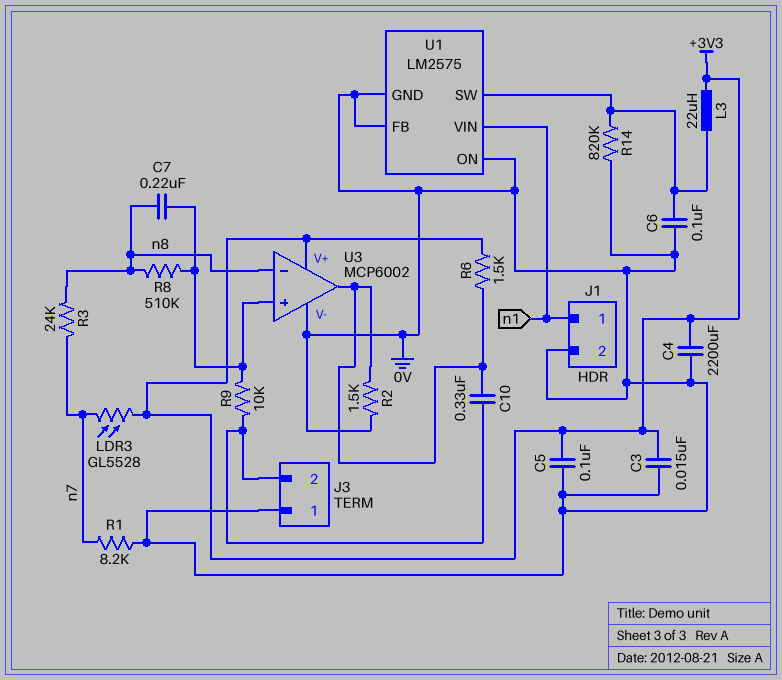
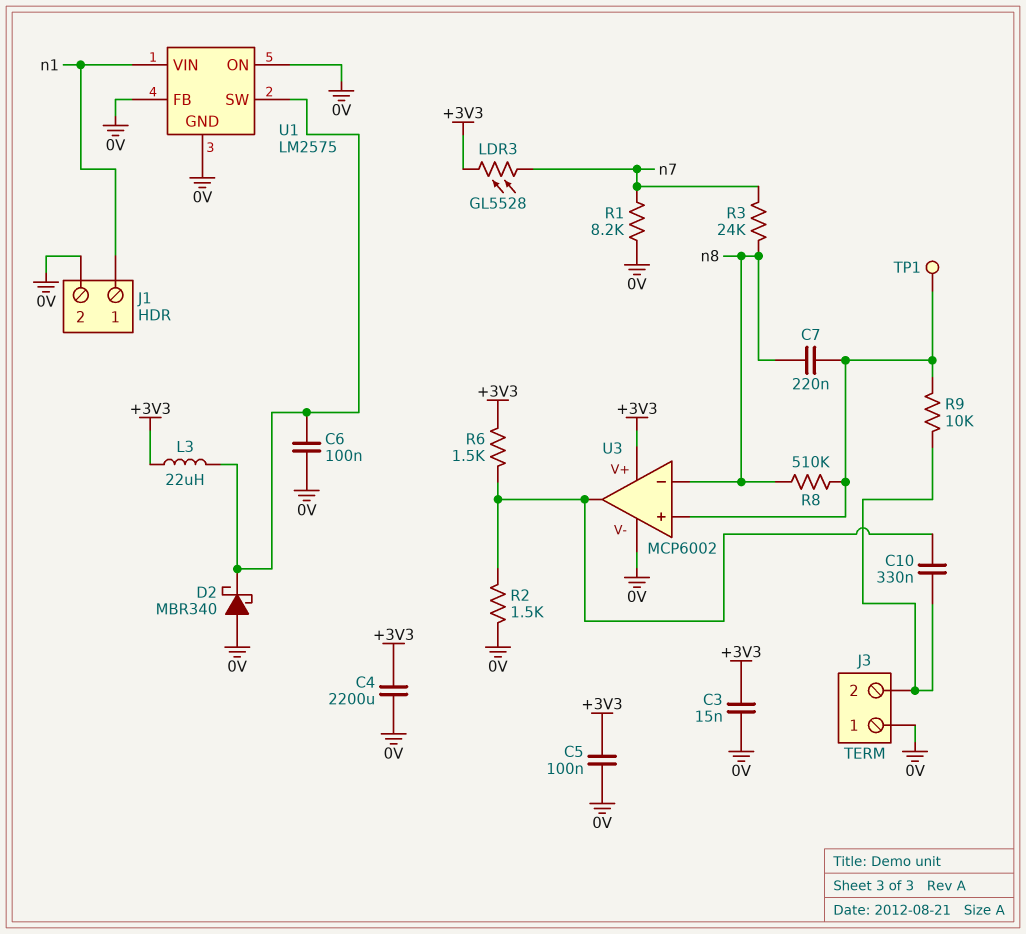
D2: none -> schottky MBR340 (A 0V, K U1/SW)
R14: 820k (0V, U1/SW) -> none
TP1: none -> test point (U3/in+)

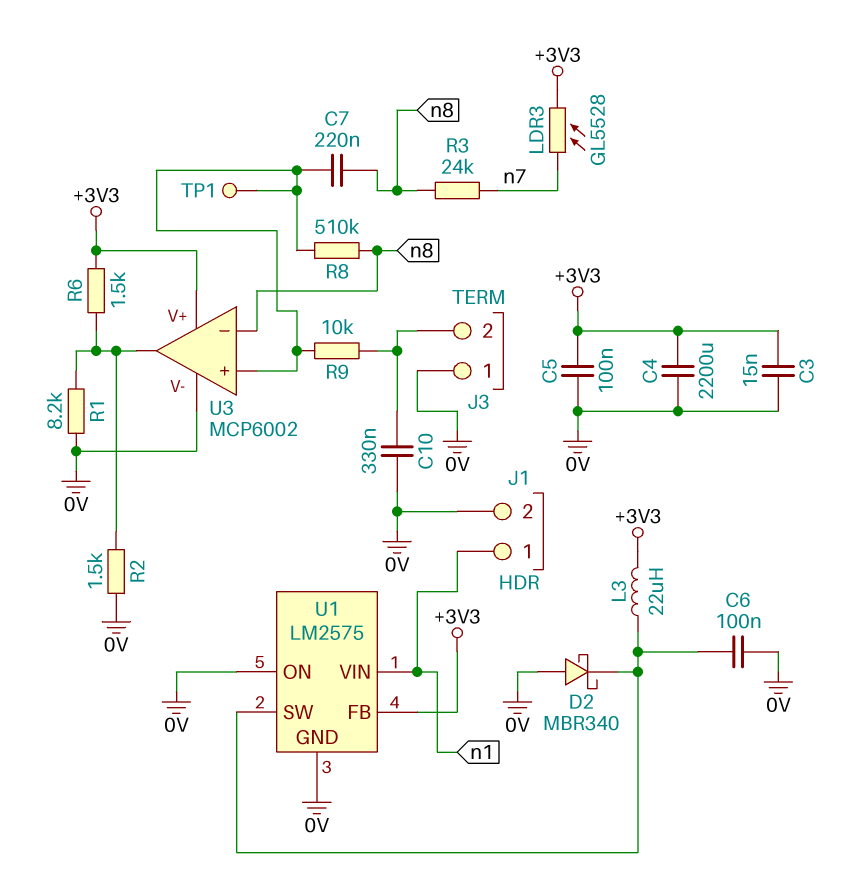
C10: 330nF (J3/2, U3/out) -> 330nF (0V, J3/2)
R1: 8.2k (0V, n7) -> 8.2k (0V, U3/out)
U1 pin FB: 0V -> +3V3

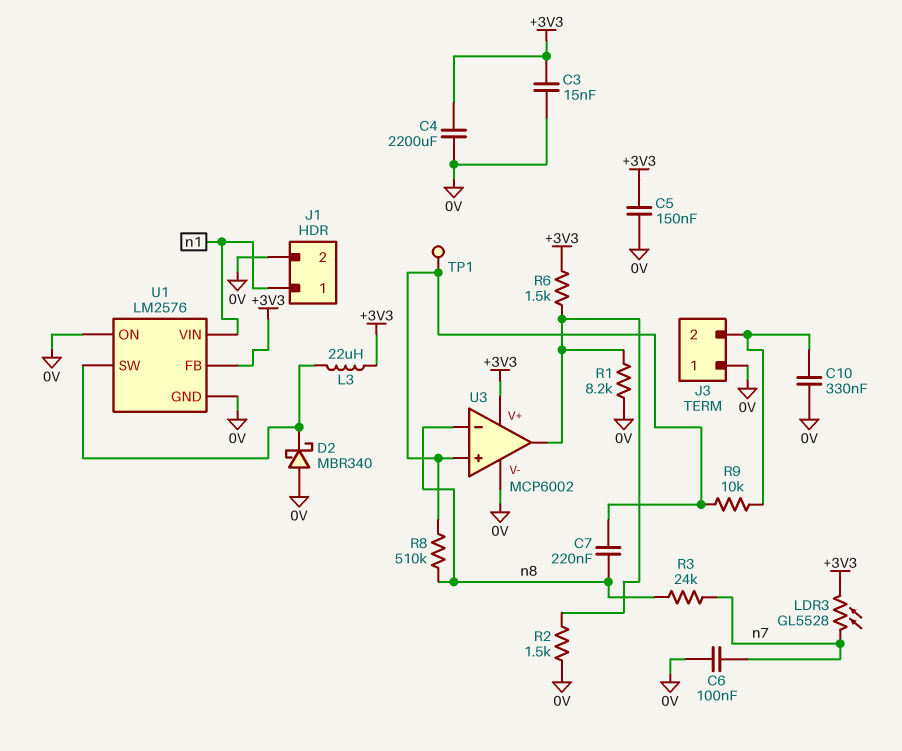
C5: 100nF (+3V3, 0V) -> 150nF (+3V3, 0V)
C6: 100nF (0V, U1/SW) -> 100nF (0V, n7)
U1: LM2575 -> LM2576

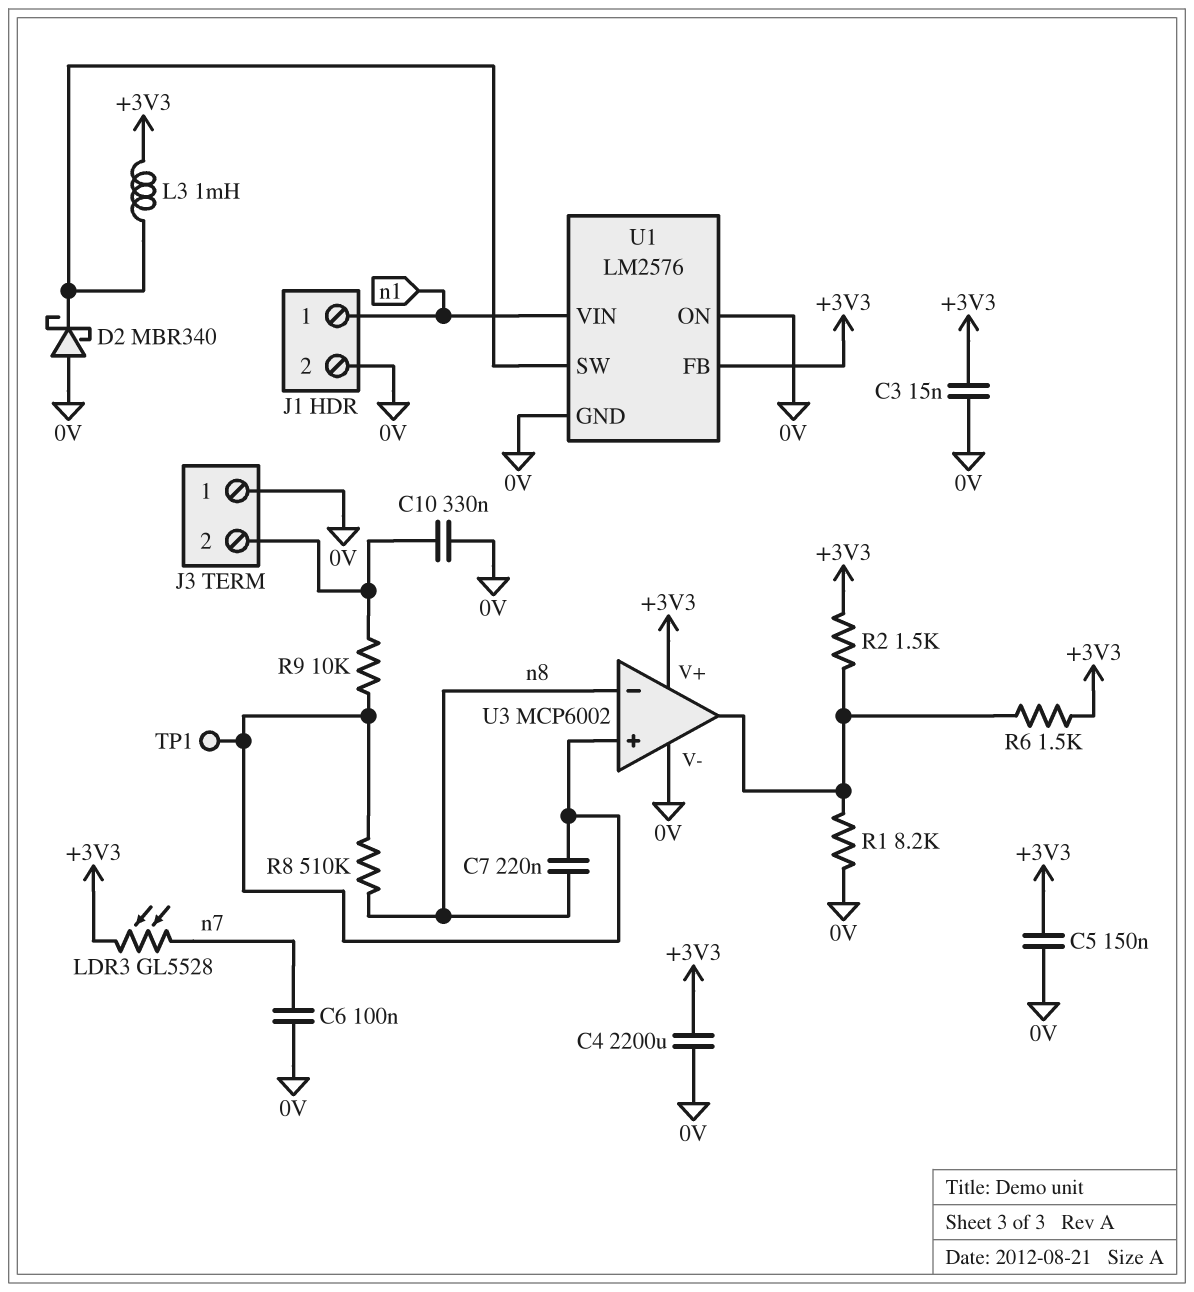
L3: 22uH (+3V3, U1/SW) -> 1mH (+3V3, U1/SW)
R2: 1.5k (0V, U3/out) -> 1.5k (+3V3, U3/out)
R3: 24k (n7, n8) -> none

